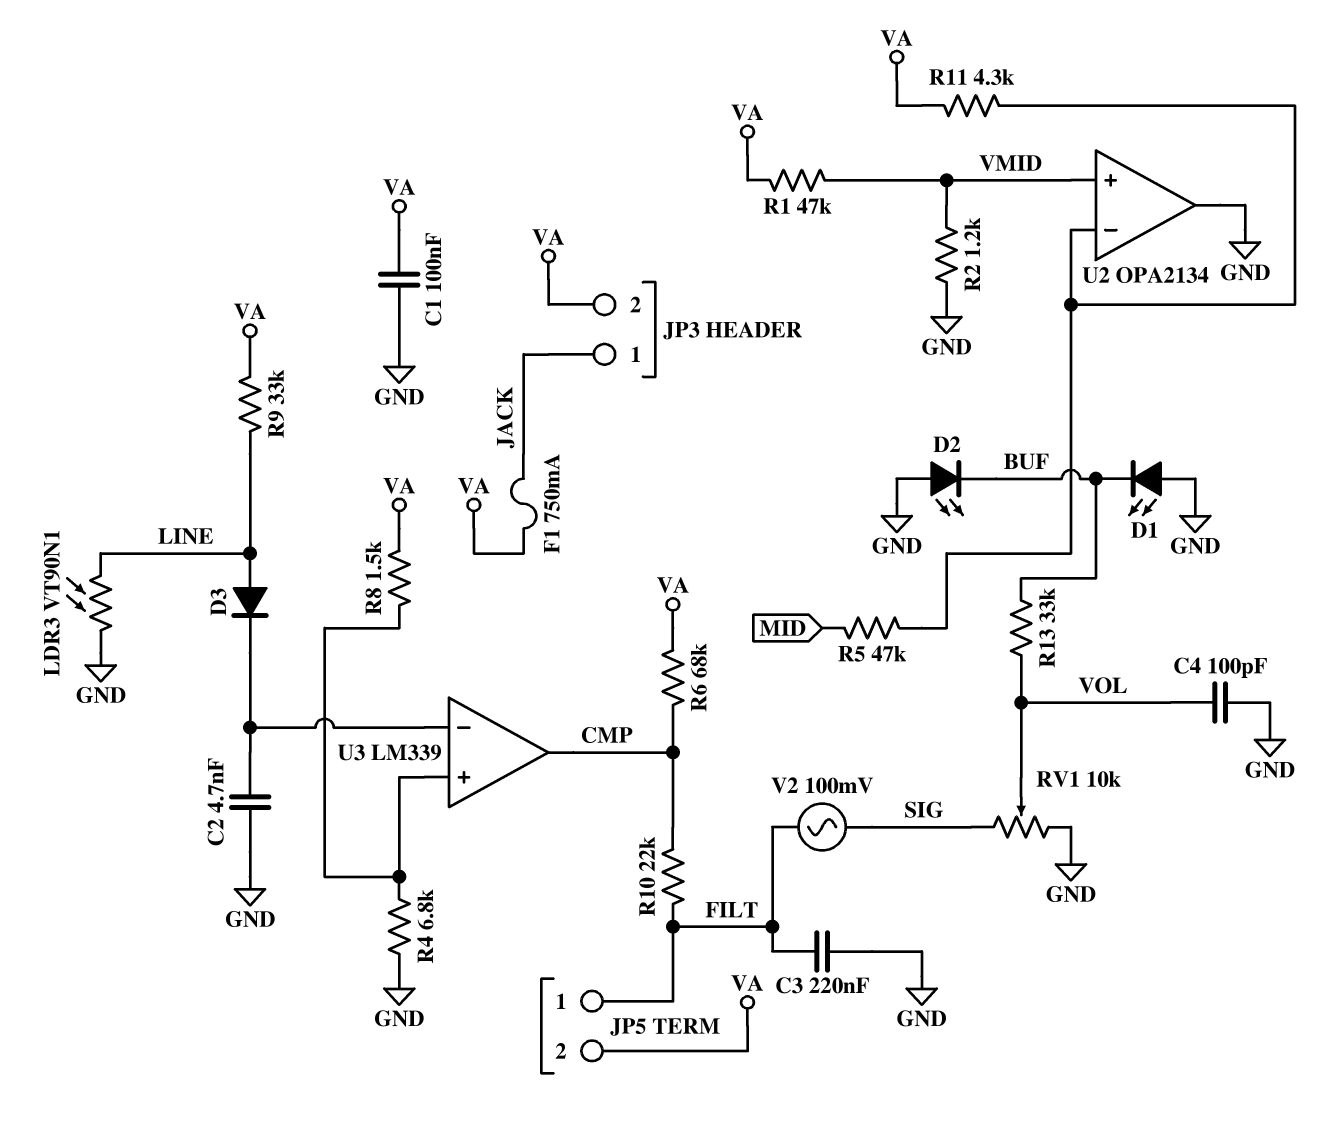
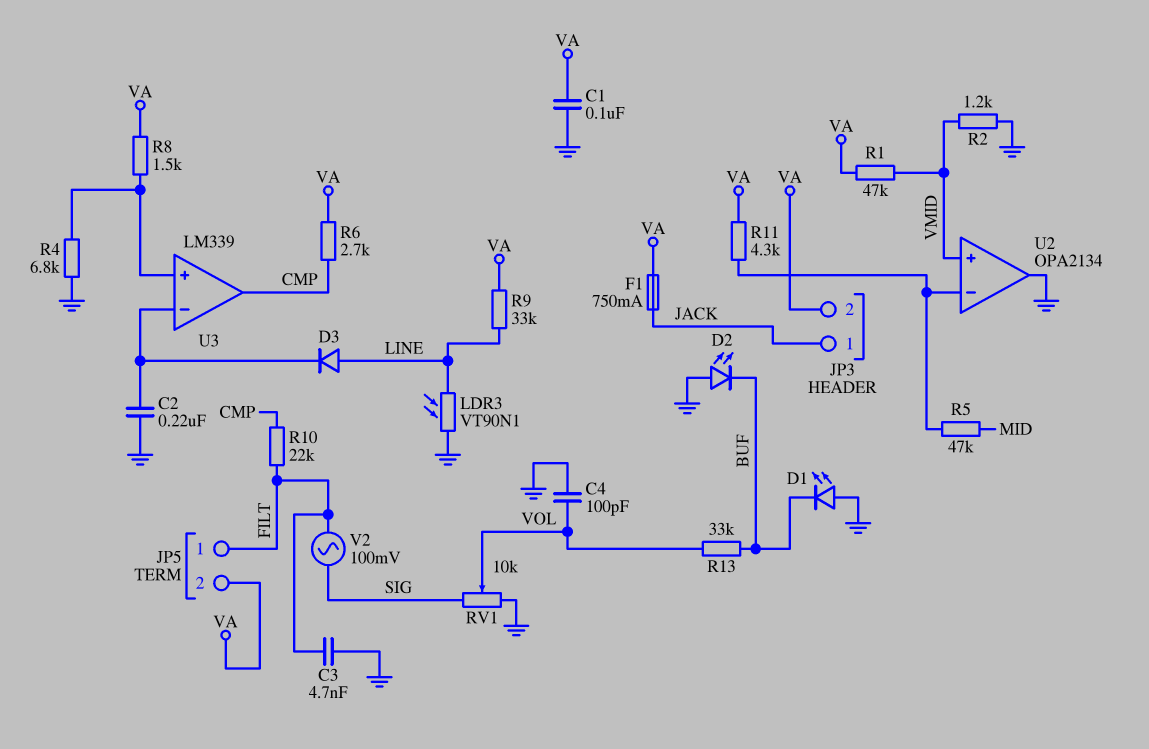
C2: 4.7nF (GND, U3/in-) -> 220nF (GND, U3/in-)
C3: 220nF (FILT, GND) -> 4.7nF (FILT, GND)
R6: 68k (CMP, VA) -> 2.7k (CMP, VA)

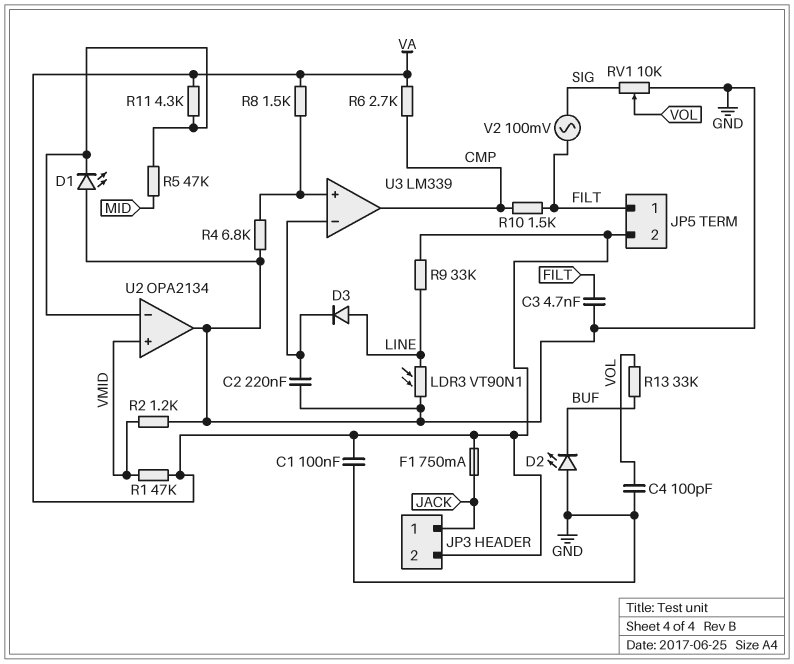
D1: LED (A GND, K BUF) -> LED (A GND, K U2/in-)
R10: 22k (CMP, FILT) -> 1.5k (CMP, FILT)

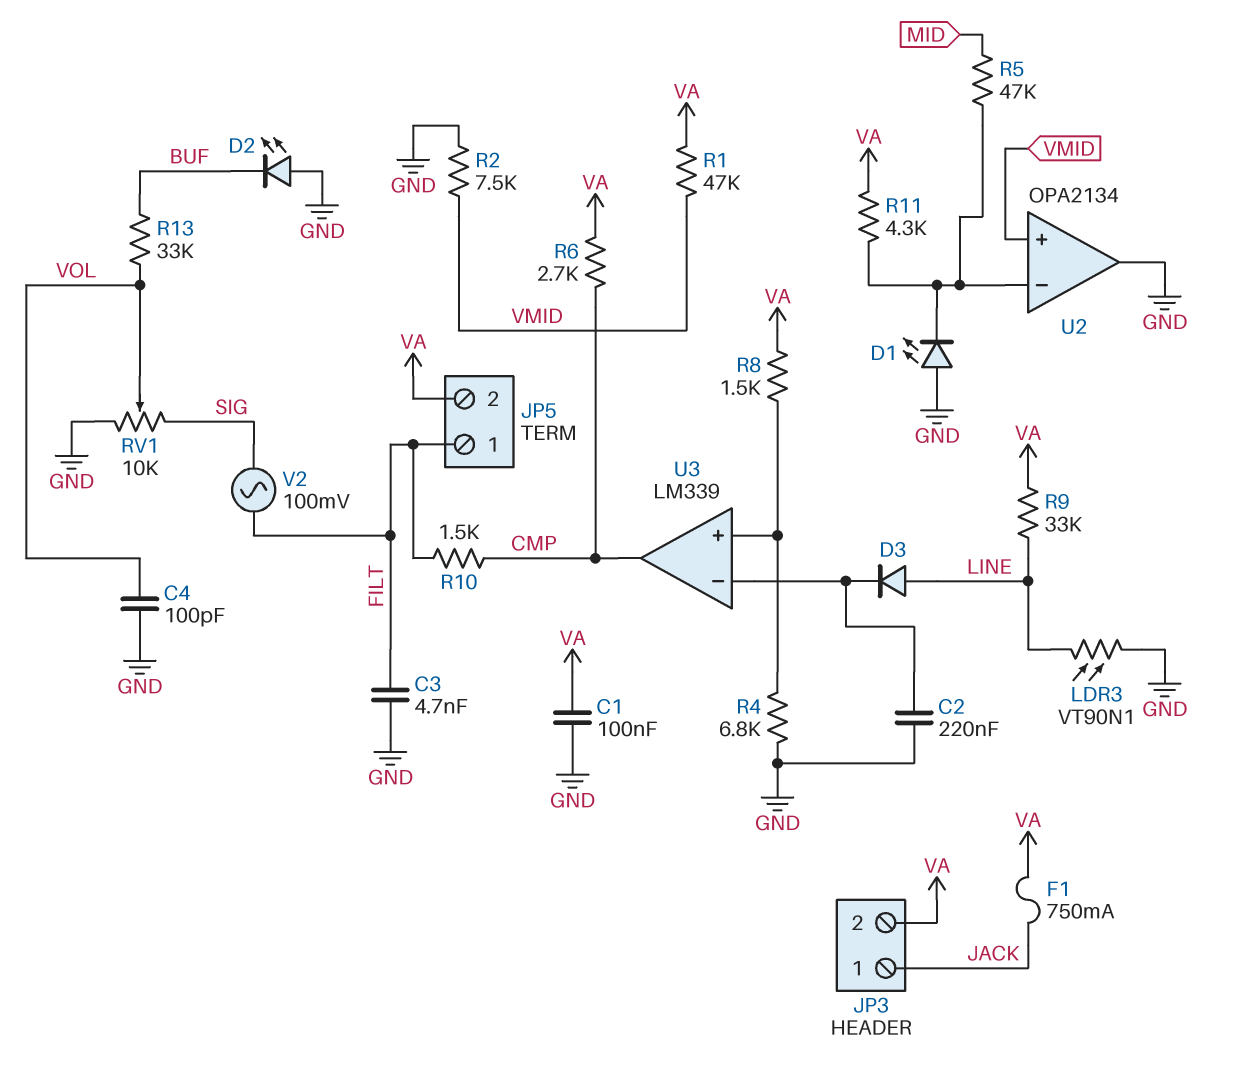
R2: 1.2k (GND, VMID) -> 7.5k (GND, VMID)

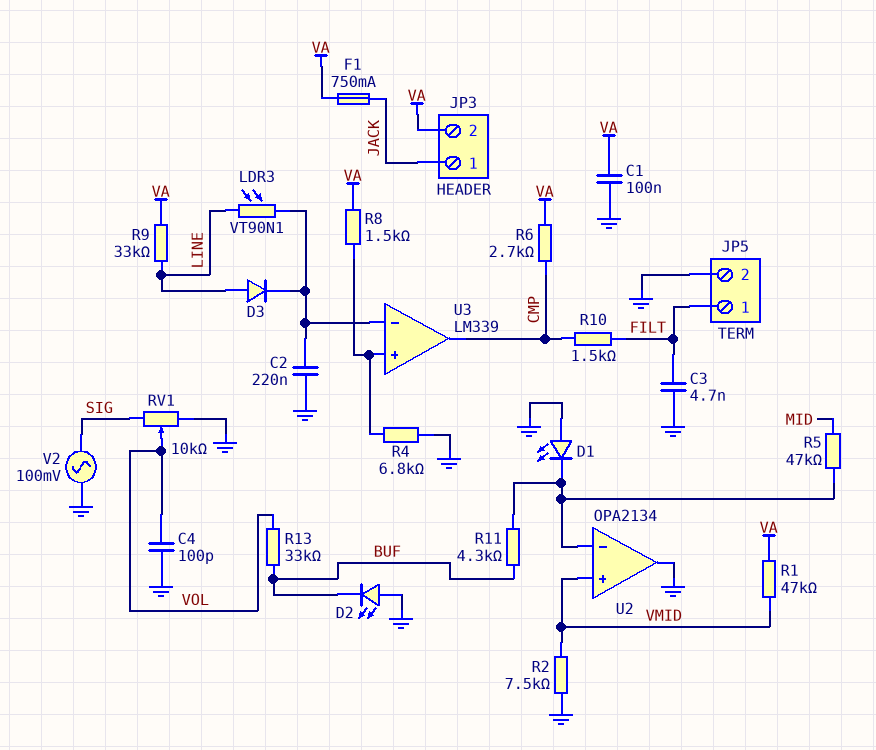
JP5 pin 2: VA -> GND
LDR3: VT90N1 (GND, LINE) -> VT90N1 (LINE, U3/in-)
R11: 4.3k (U2/in-, VA) -> 4.3k (BUF, U2/in-)
V2: AC 100mV (FILT, SIG) -> AC 100mV (GND, SIG)

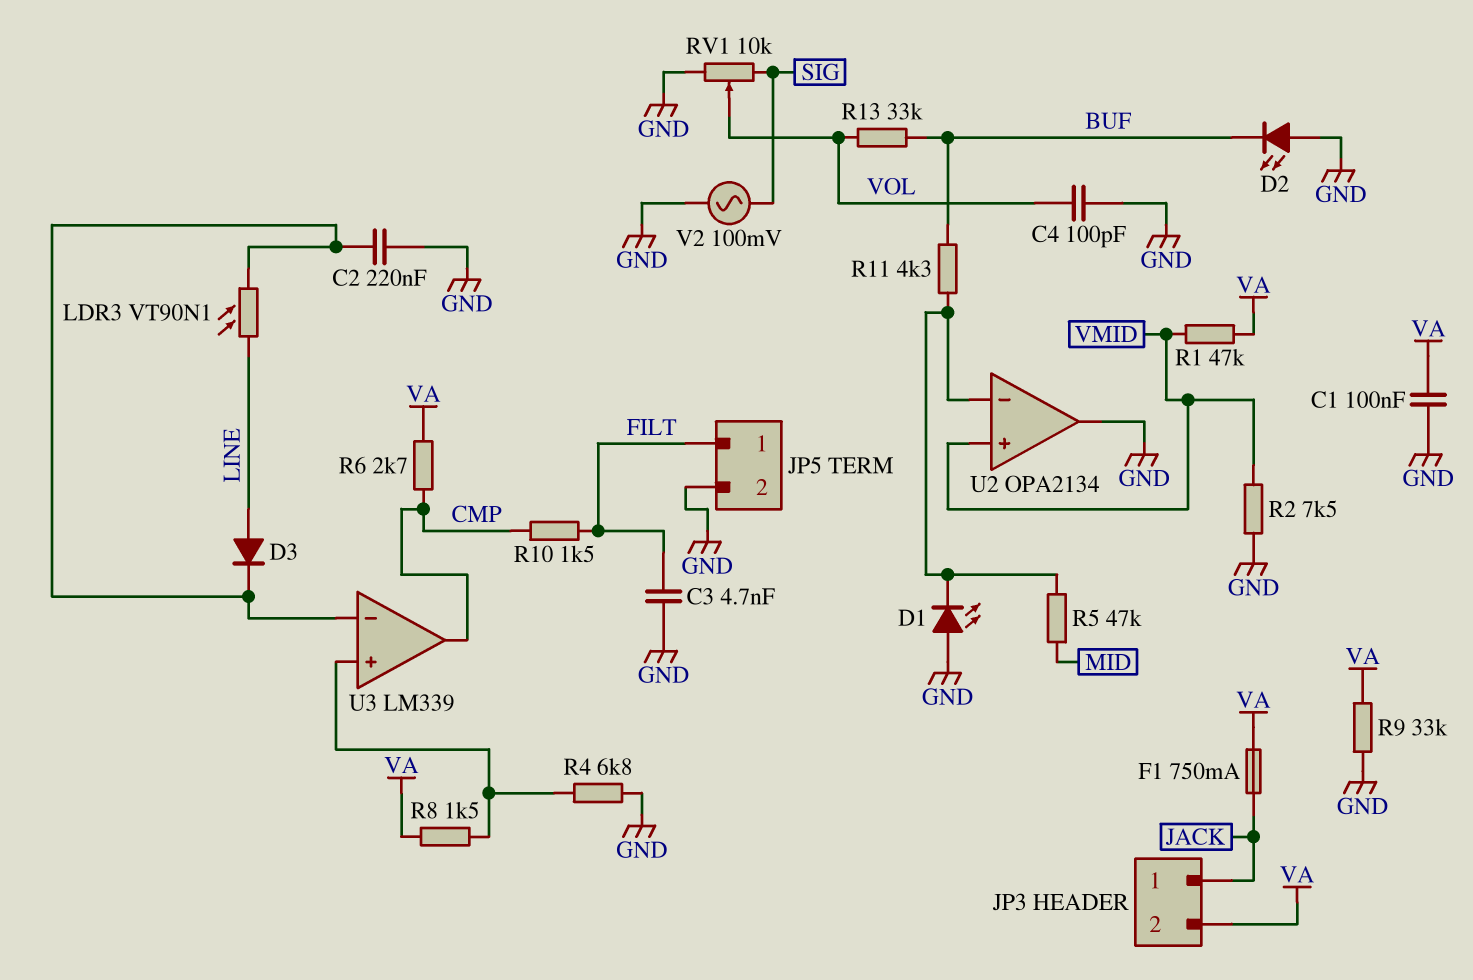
R9: 33k (LINE, VA) -> 33k (GND, VA)

